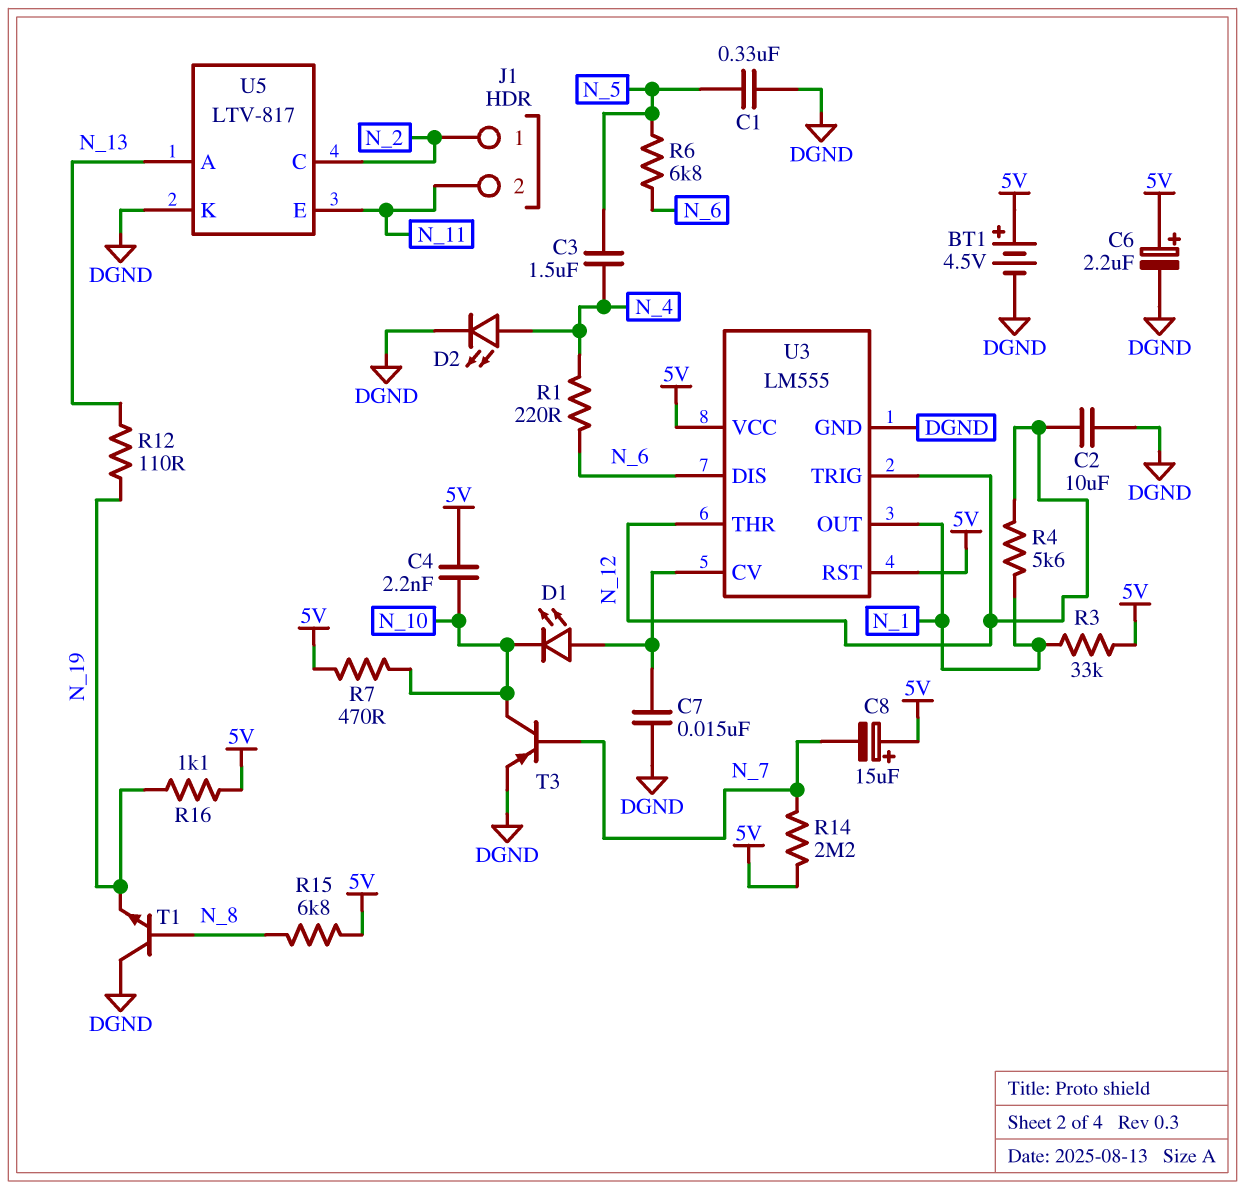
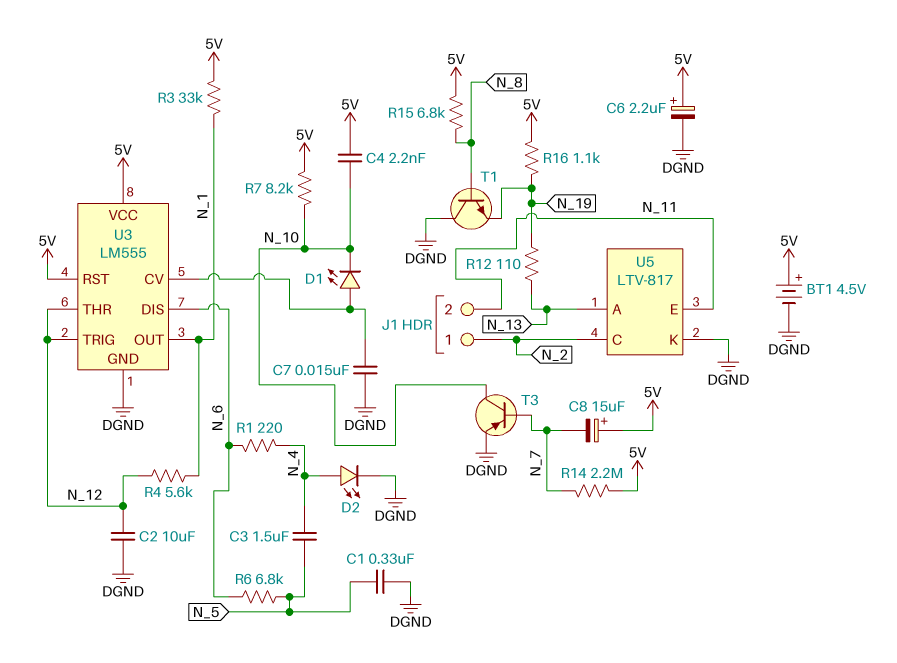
R7: 470 (5V, N_10) -> 8.2k (5V, N_10)

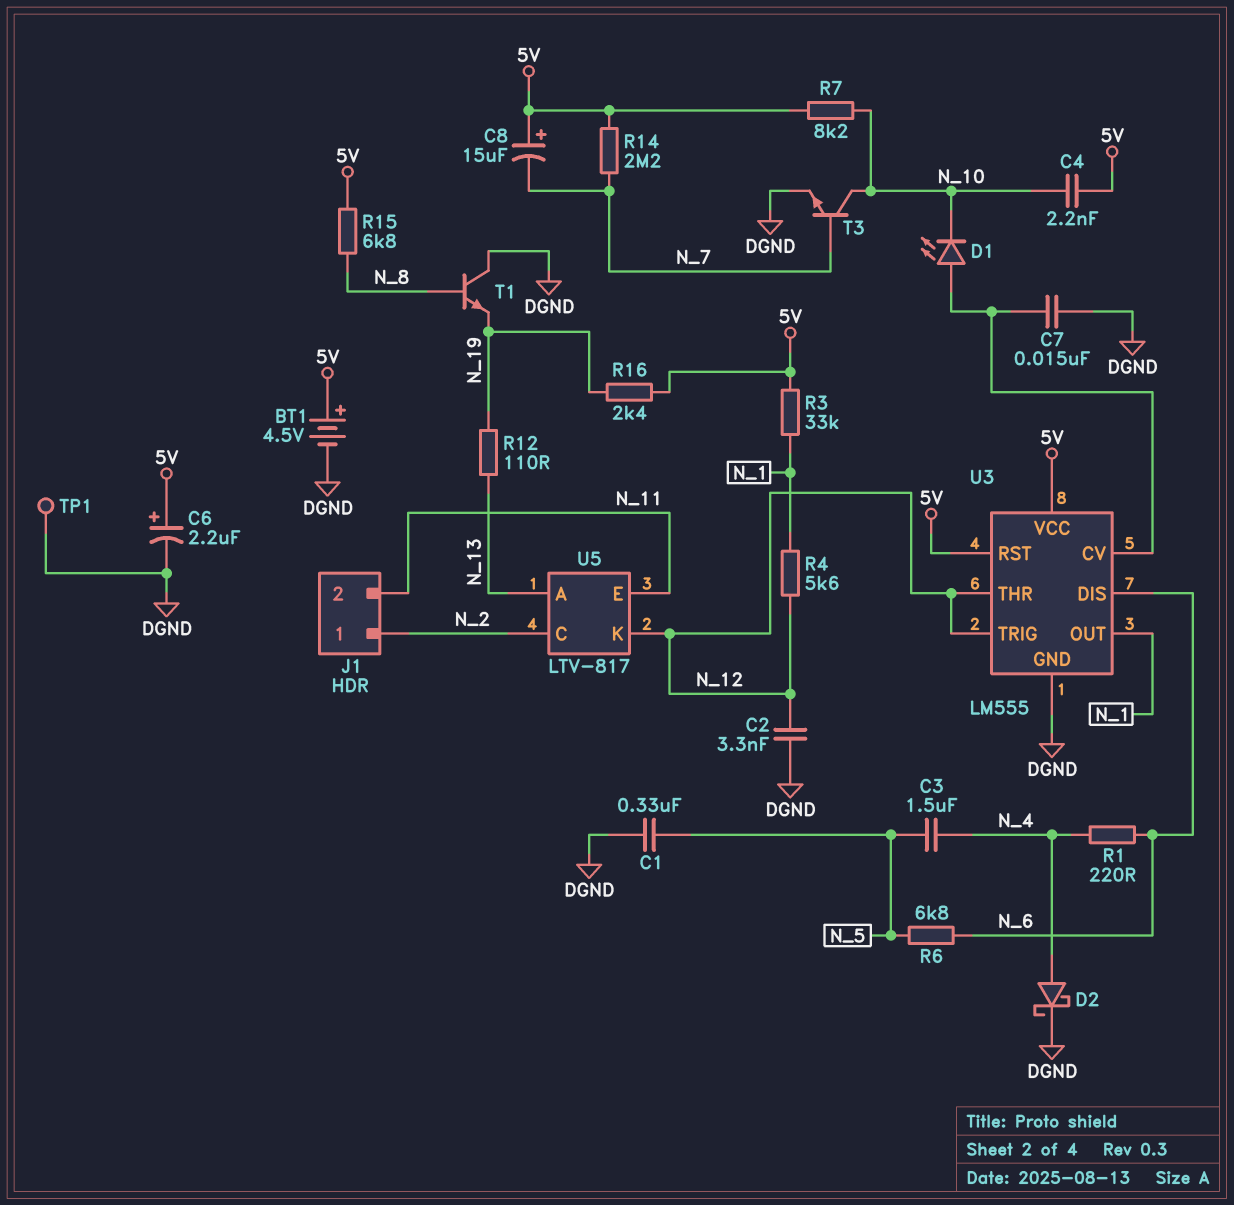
C2: 10uF (DGND, N_12) -> 3.3nF (DGND, N_12)
D2: LED (A N_4, K DGND) -> schottky (A N_4, K DGND)
R16: 1.1k (5V, N_19) -> 2.4k (5V, N_19)
T3: PNP (B N_7, C N_10, E DGND) -> NPN (B N_7, C N_10, E DGND)
TP1: none -> test point (DGND)
U5 pin K: DGND -> N_12

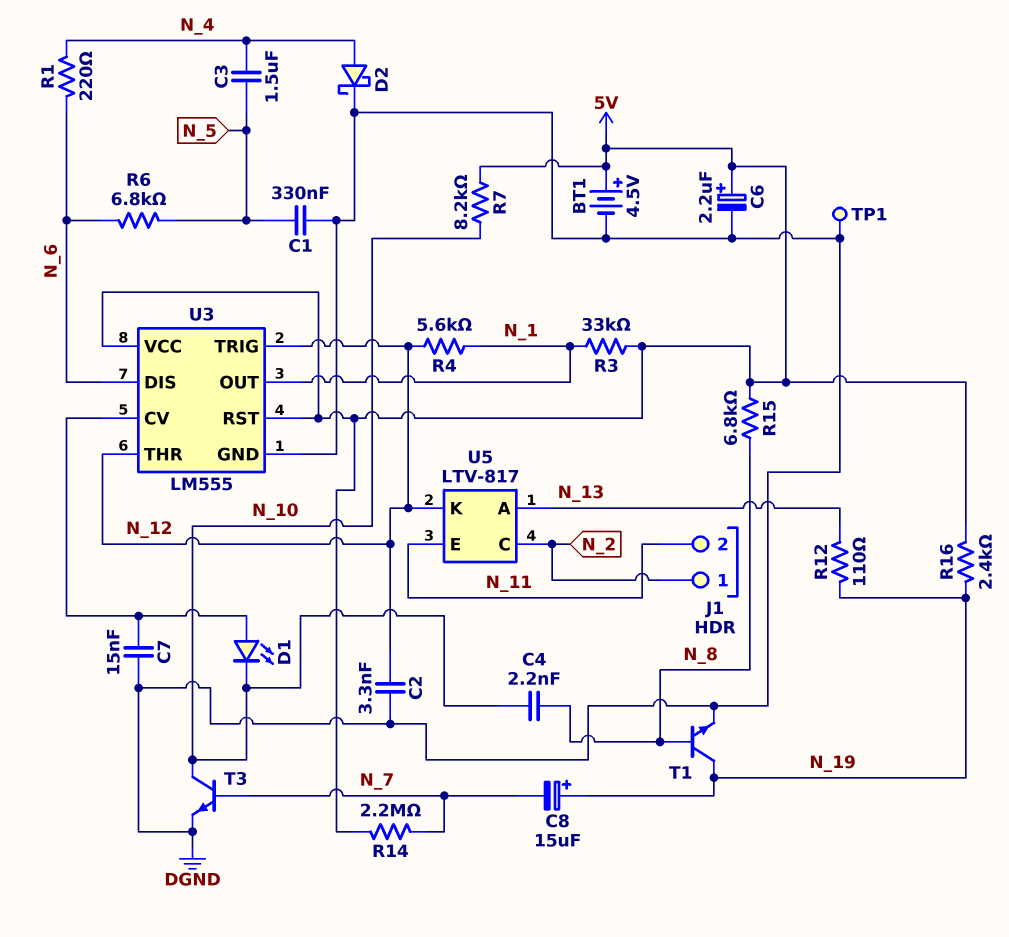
C4: 2.2nF (5V, N_10) -> 2.2nF (N_8, N_10)
C8: 15uF (plus 5V, minus N_7) -> 15uF (plus N_19, minus N_7)
T1: NPN (B N_8, C DGND, E N_19) -> NPN (B N_8, C N_19, E DGND)

